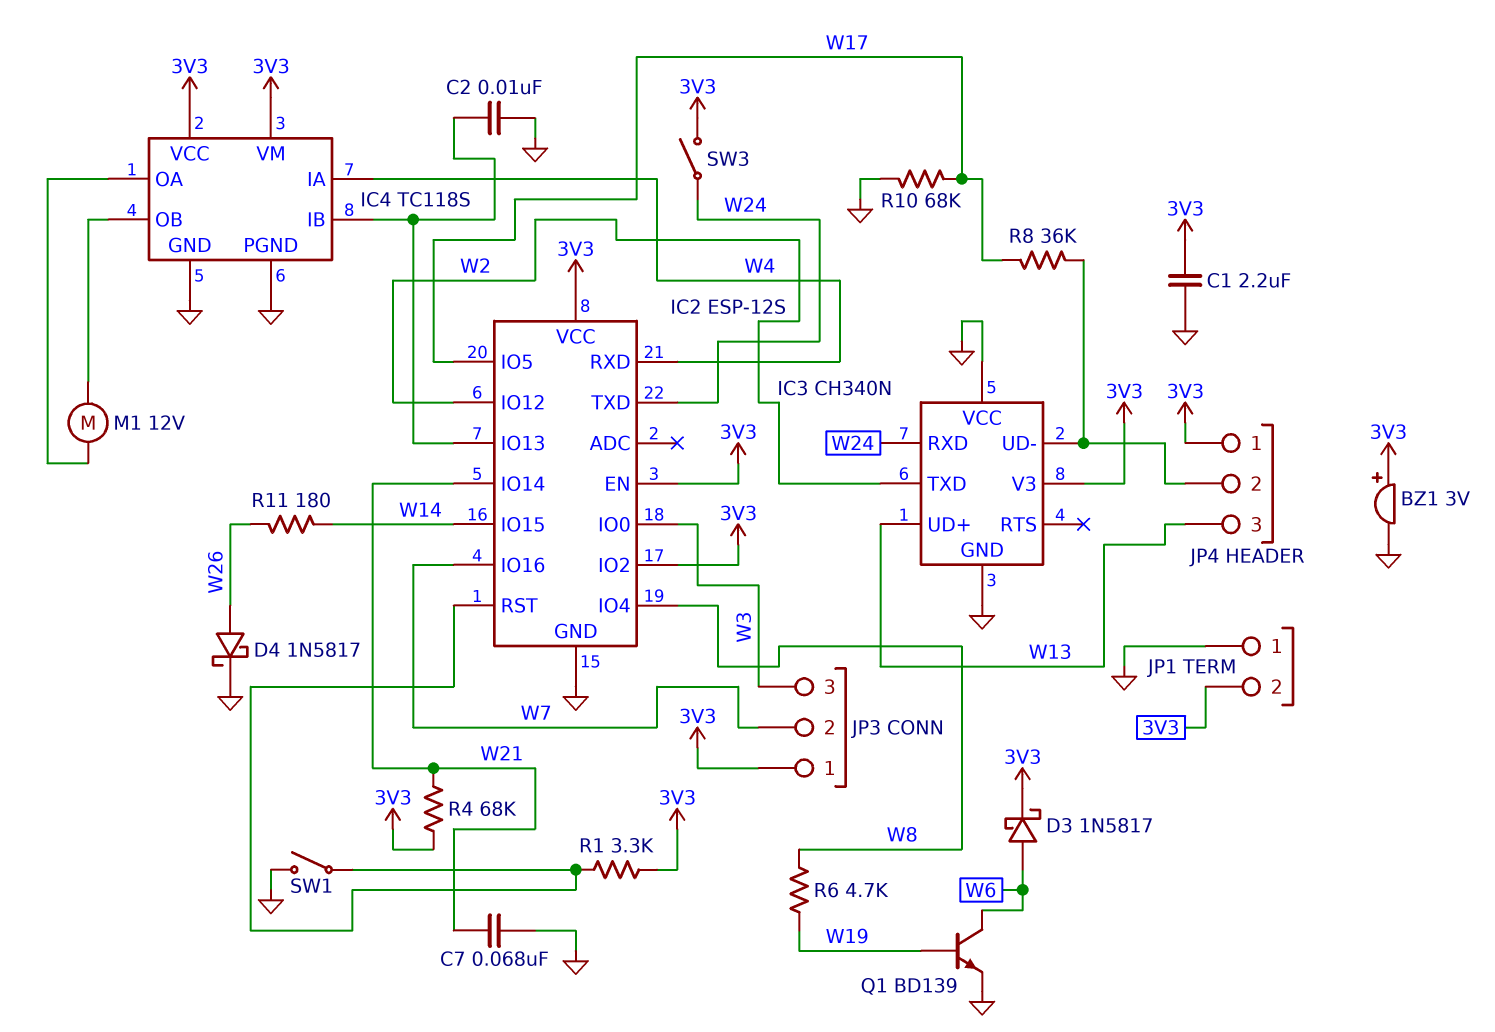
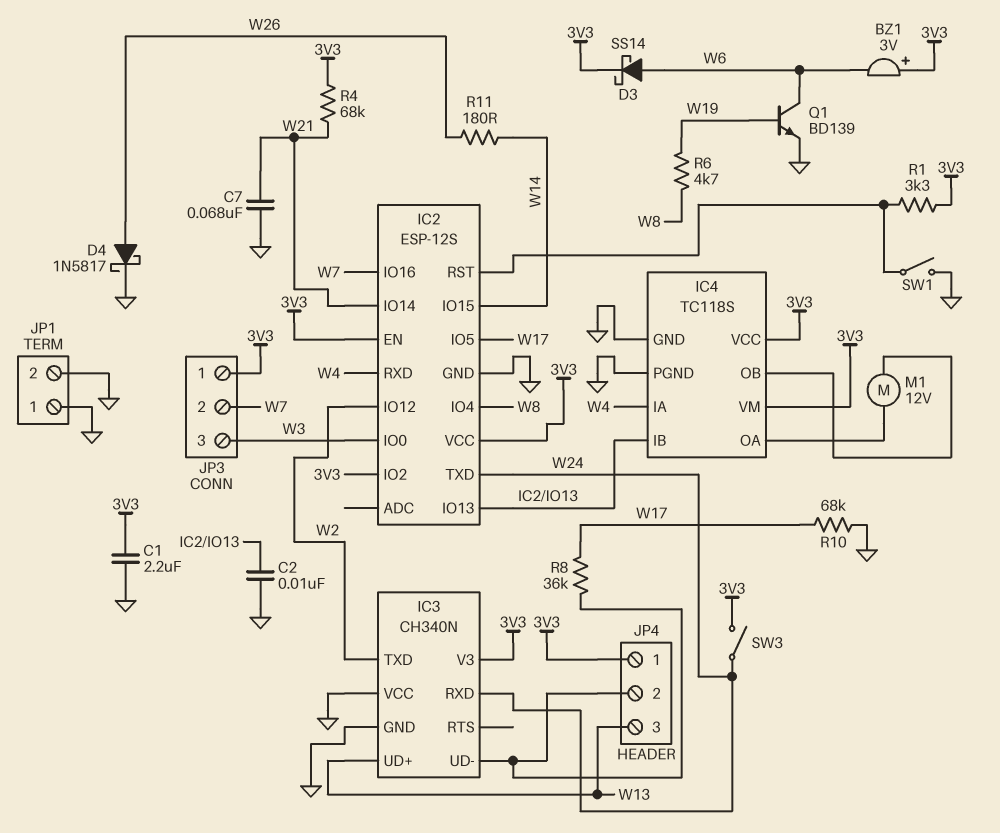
BZ1: buzzer 3V (plus 3V3, minus GND) -> buzzer 3V (plus 3V3, minus W6)
D3: schottky 1N5817 (A W6, K 3V3) -> schottky SS14 (A W6, K 3V3)
JP1 pin 2: 3V3 -> GND

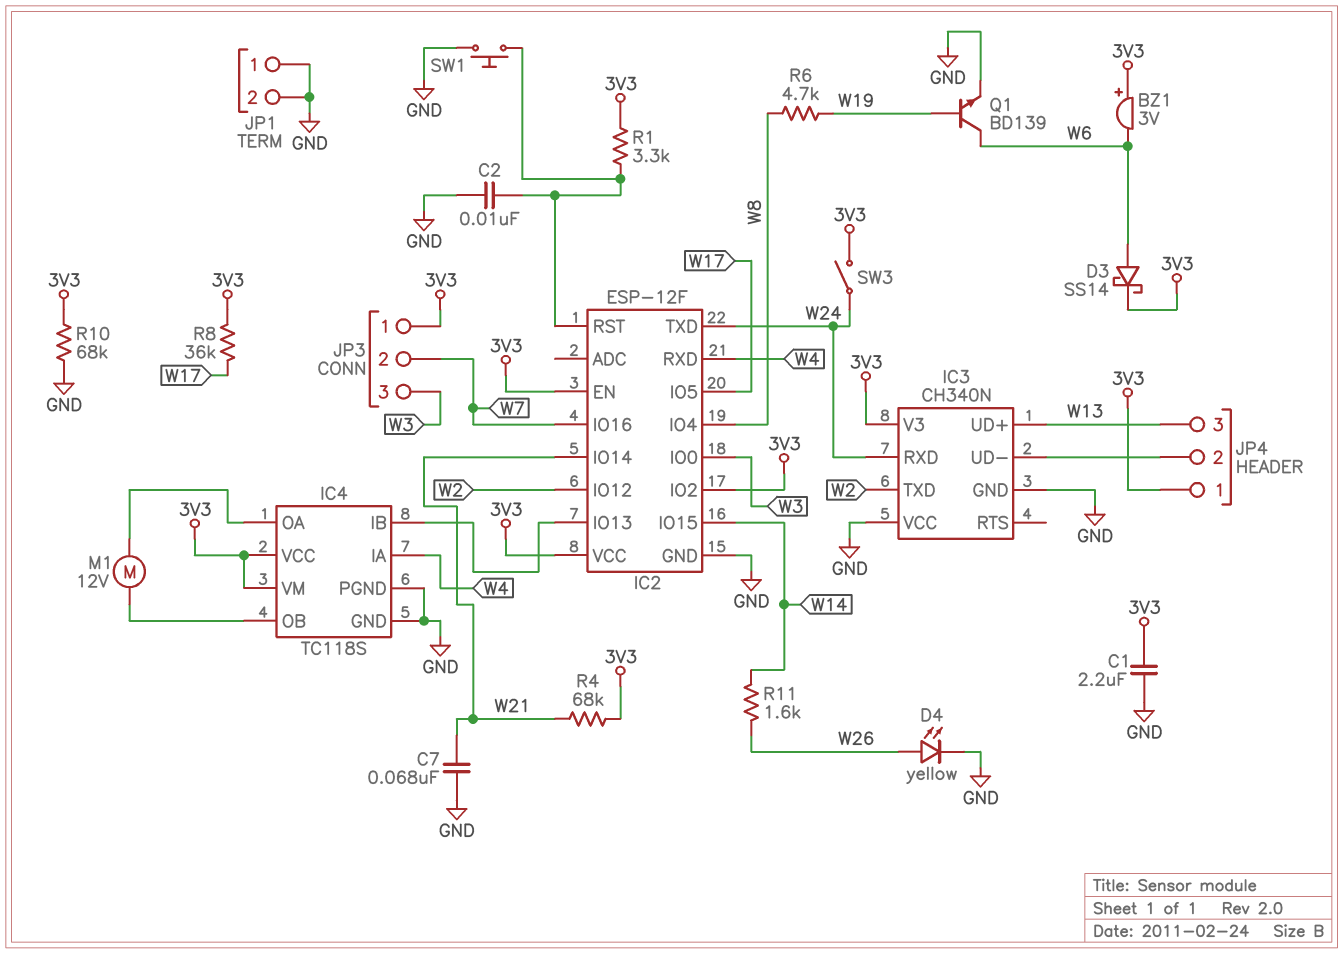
C2: 10nF (GND, IC2/IO13) -> 10nF (GND, IC2/RST)
D4: schottky 1N5817 (A W26, K GND) -> LED yellow (A W26, K GND)
IC2: ESP-12S -> ESP-12F
R8: 36k (IC3/UD-, W17) -> 36k (3V3, W17)
R10: 68k (GND, W17) -> 68k (3V3, GND)
R11: 180 (W14, W26) -> 1.6k (W14, W26)
SW1: switch (GND, IC2/RST) -> button (GND, IC2/RST)

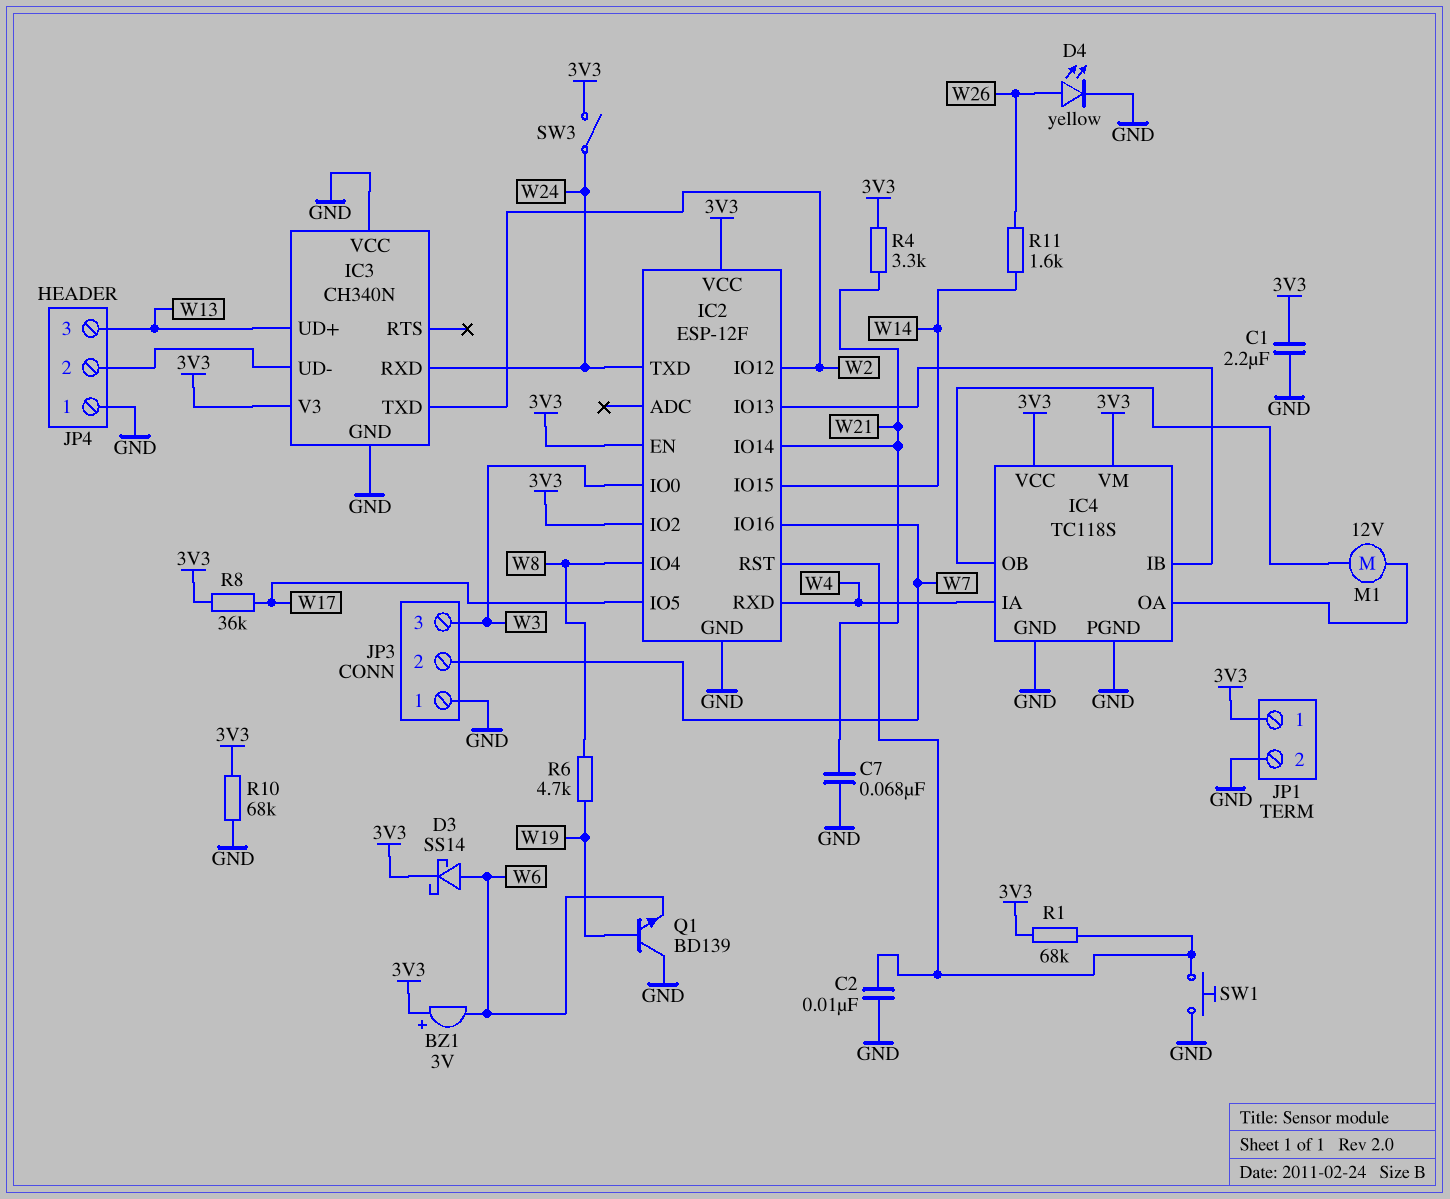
JP1 pin 1: GND -> 3V3
JP3 pin 1: 3V3 -> GND
JP4 pin 1: 3V3 -> GND
Q1: NPN BD139 (B W19, C W6, E GND) -> NPN BD139 (B W19, C GND, E W6)
R1: 3.3k (3V3, IC2/RST) -> 68k (3V3, IC2/RST)
R4: 68k (3V3, W21) -> 3.3k (3V3, W21)

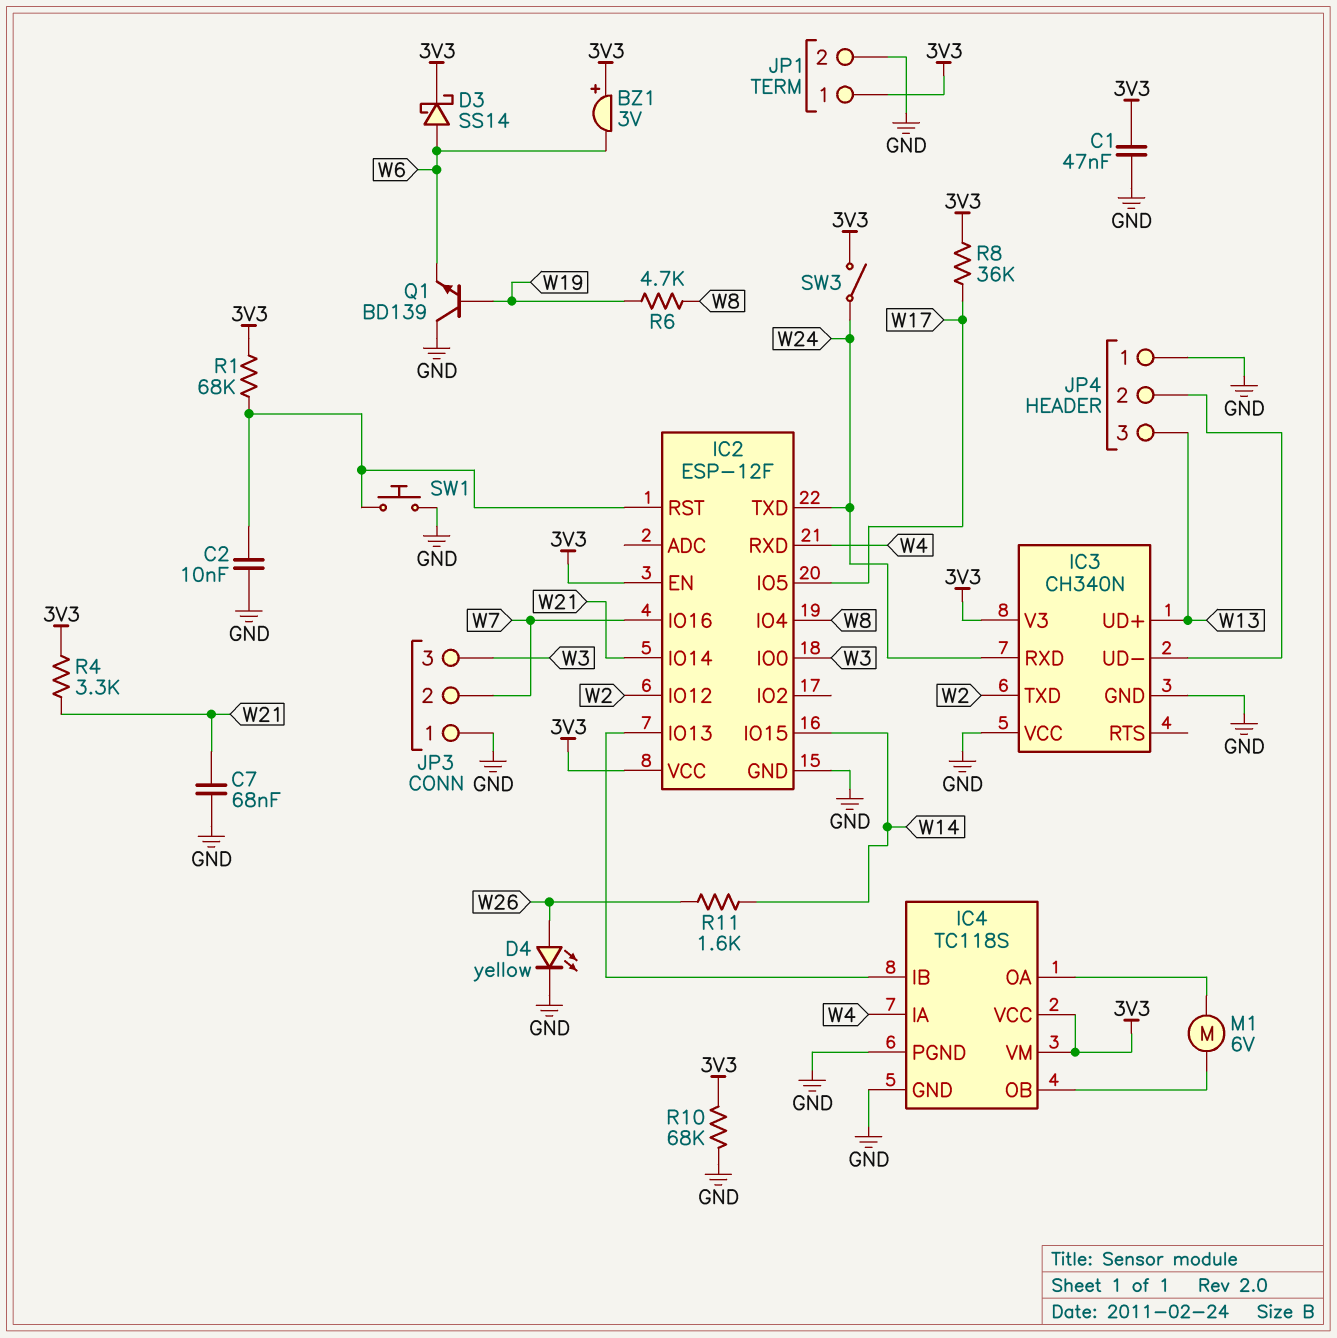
C1: 2.2uF (3V3, GND) -> 47nF (3V3, GND)
IC2 pin IO2: 3V3 -> none
M1: motor 12V (IC4/OA, IC4/OB) -> motor 6V (IC4/OA, IC4/OB)

